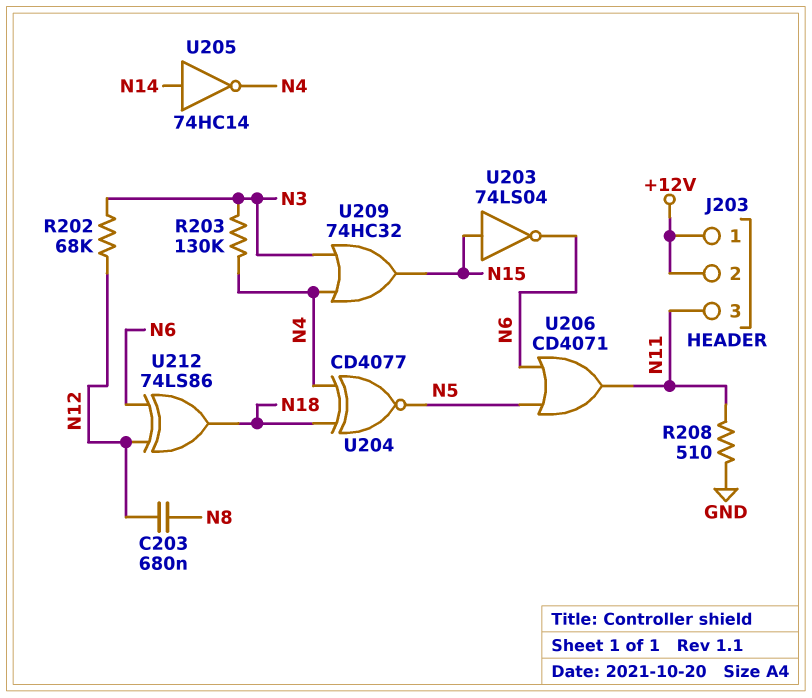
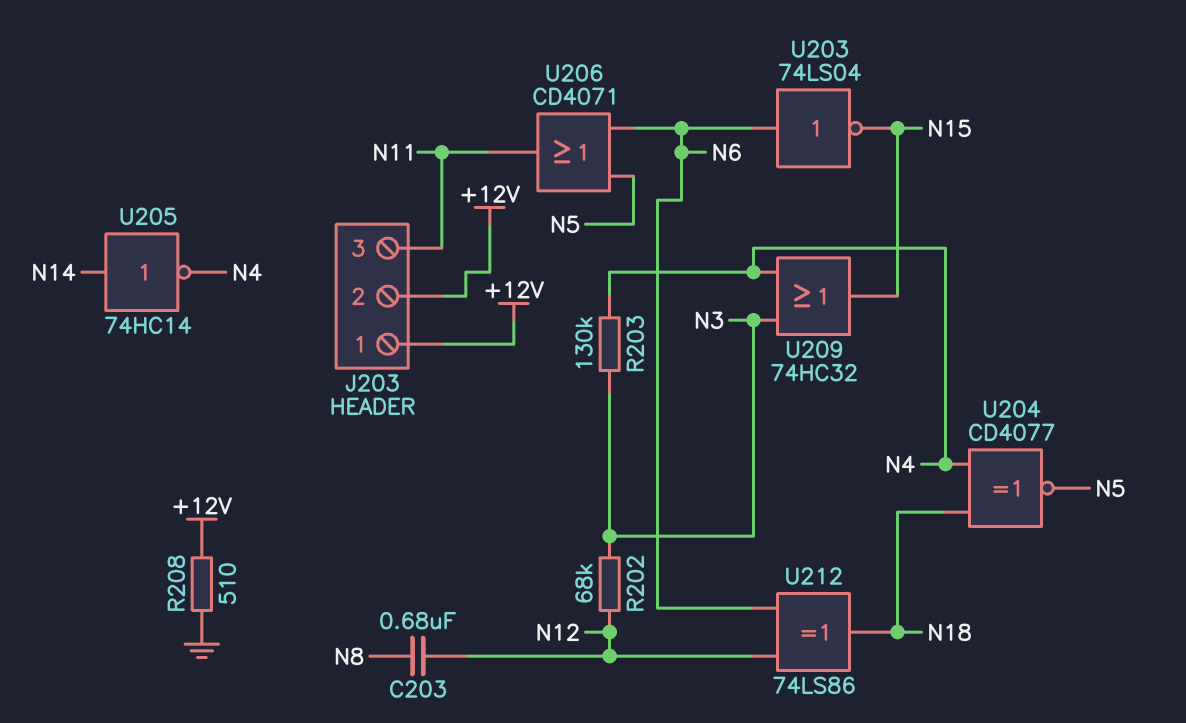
R208: 510 (GND, N11) -> 510 (+12V, GND)
U203: NOT 74LS04 (in N15, out N6) -> NOT 74LS04 (in N6, out N15)

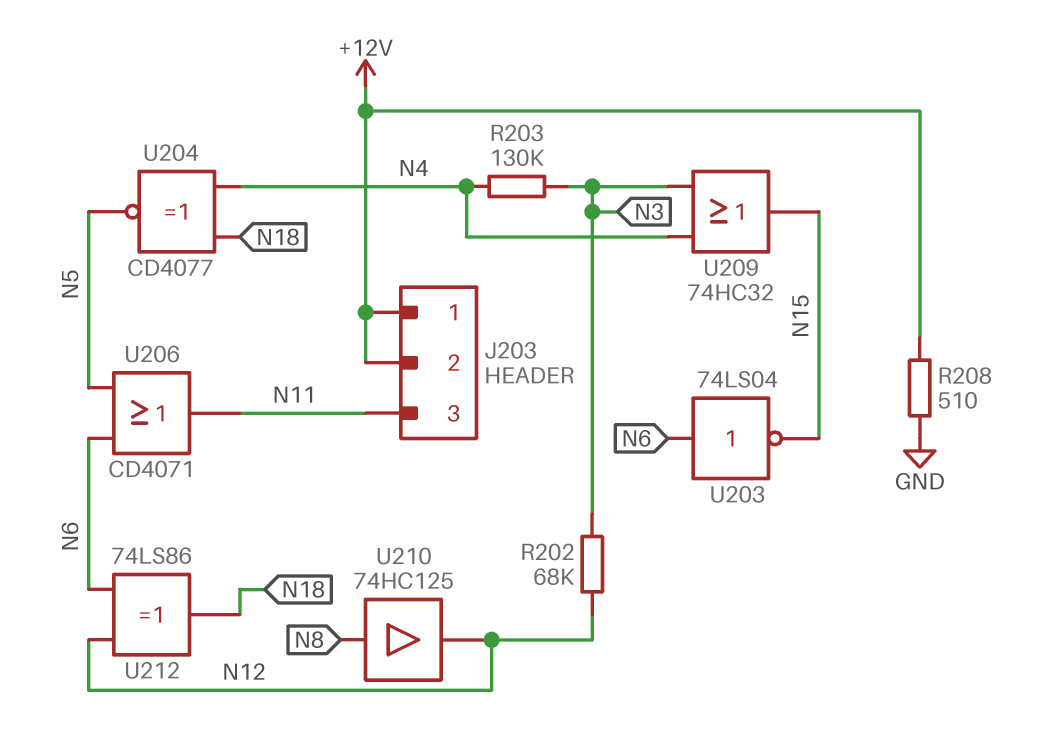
C203: 680nF (N8, N12) -> none
U205: NOT 74HC14 (in N14, out N4) -> none
U210: none -> buffer 74HC125 (in N8, out N12)

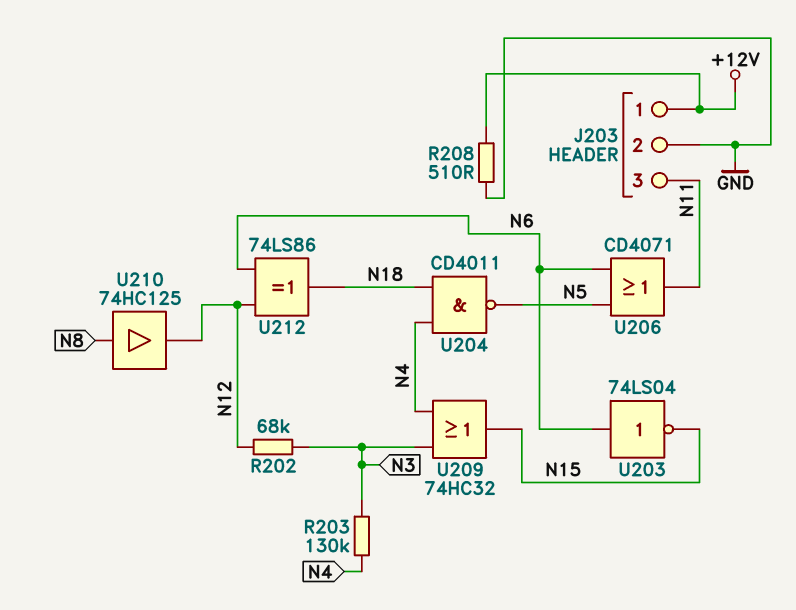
J203 pin 2: +12V -> GND
U204: XNOR CD4077 (in N4, in N18, out N5) -> NAND CD4011 (in N4, in N18, out N5)

